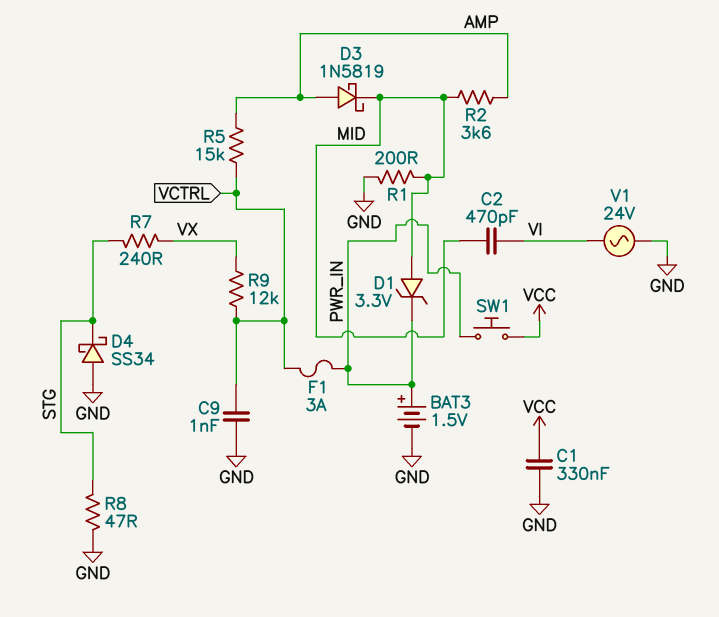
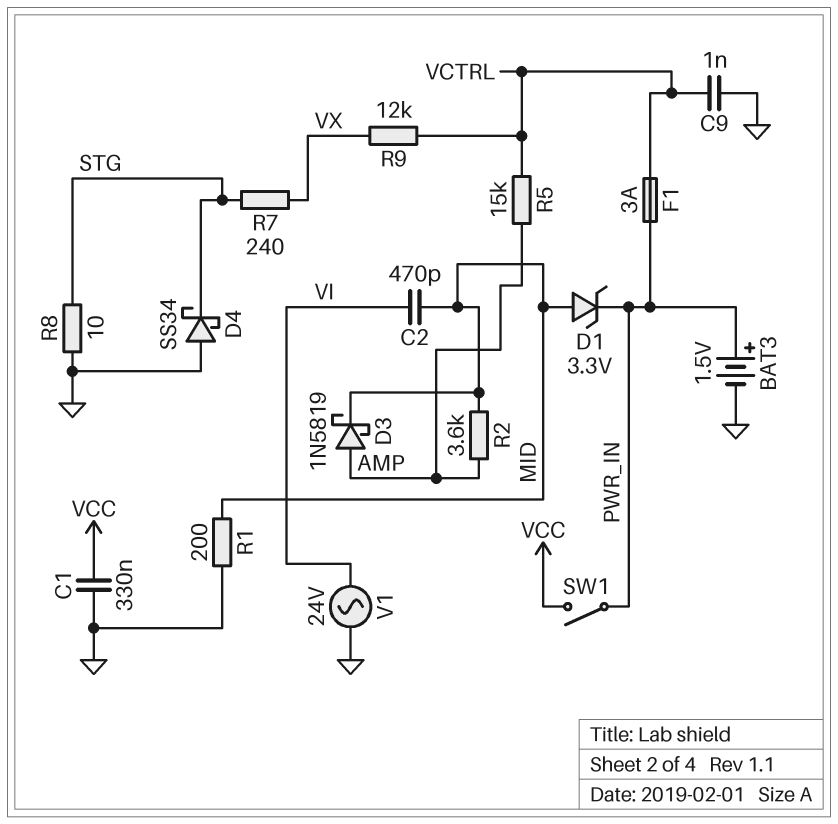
R8: 47 (GND, STG) -> 10 (GND, STG)
SW1: button (PWR_IN, VCC) -> switch (PWR_IN, VCC)

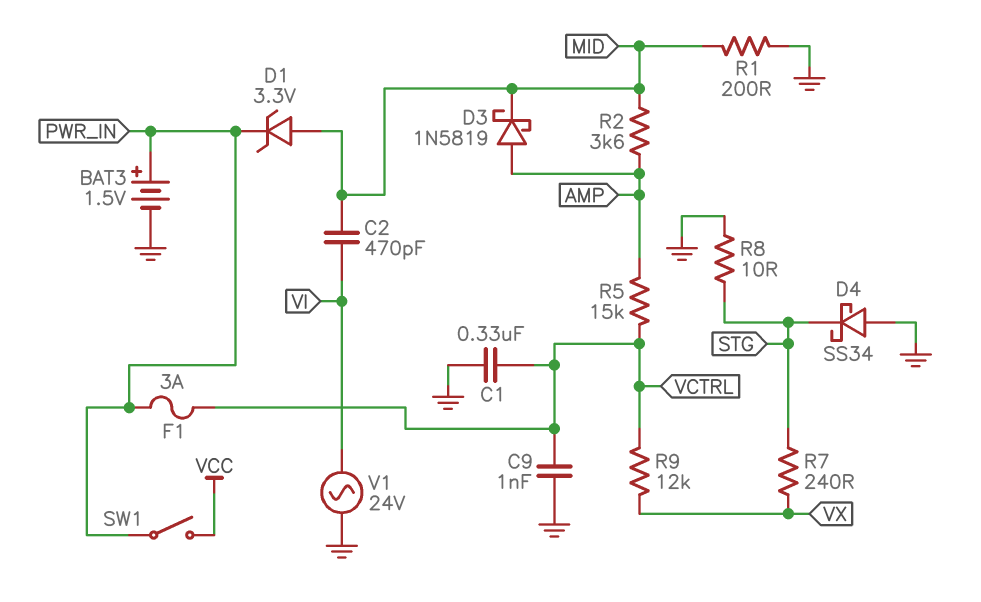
C1: 330nF (GND, VCC) -> 330nF (GND, VCTRL)

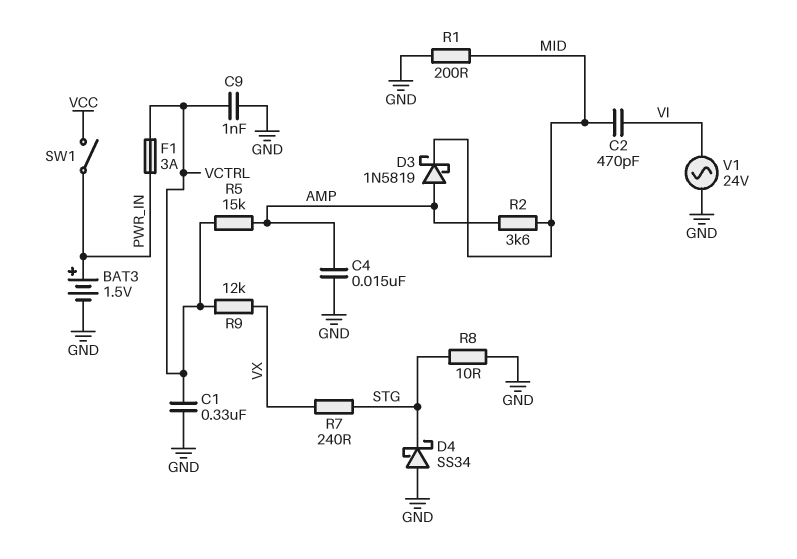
C4: none -> 15nF (AMP, GND)
D1: zener 3.3V (A MID, K PWR_IN) -> none

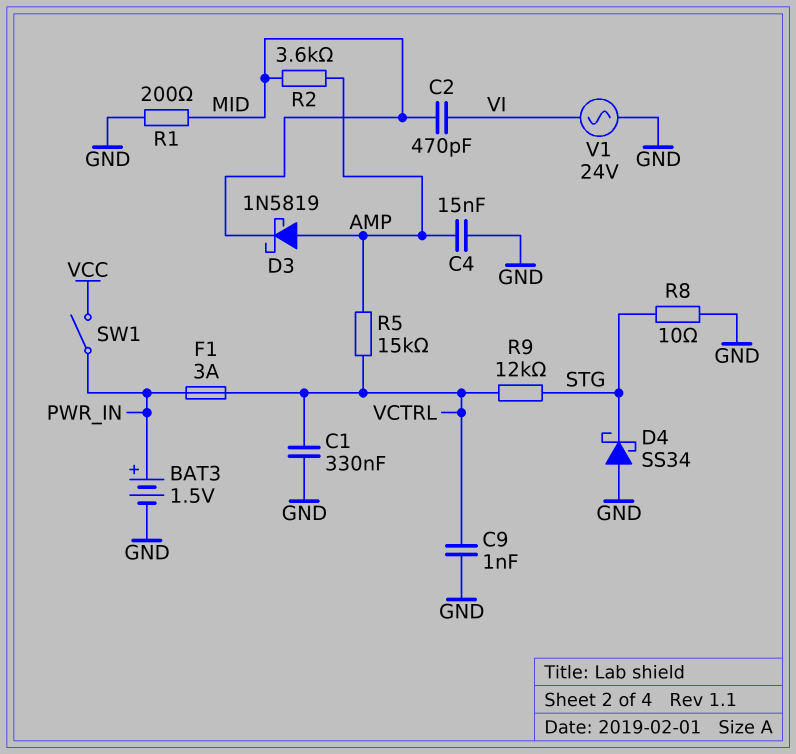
R7: 240 (STG, VX) -> none
R9: 12k (VCTRL, VX) -> 12k (STG, VCTRL)

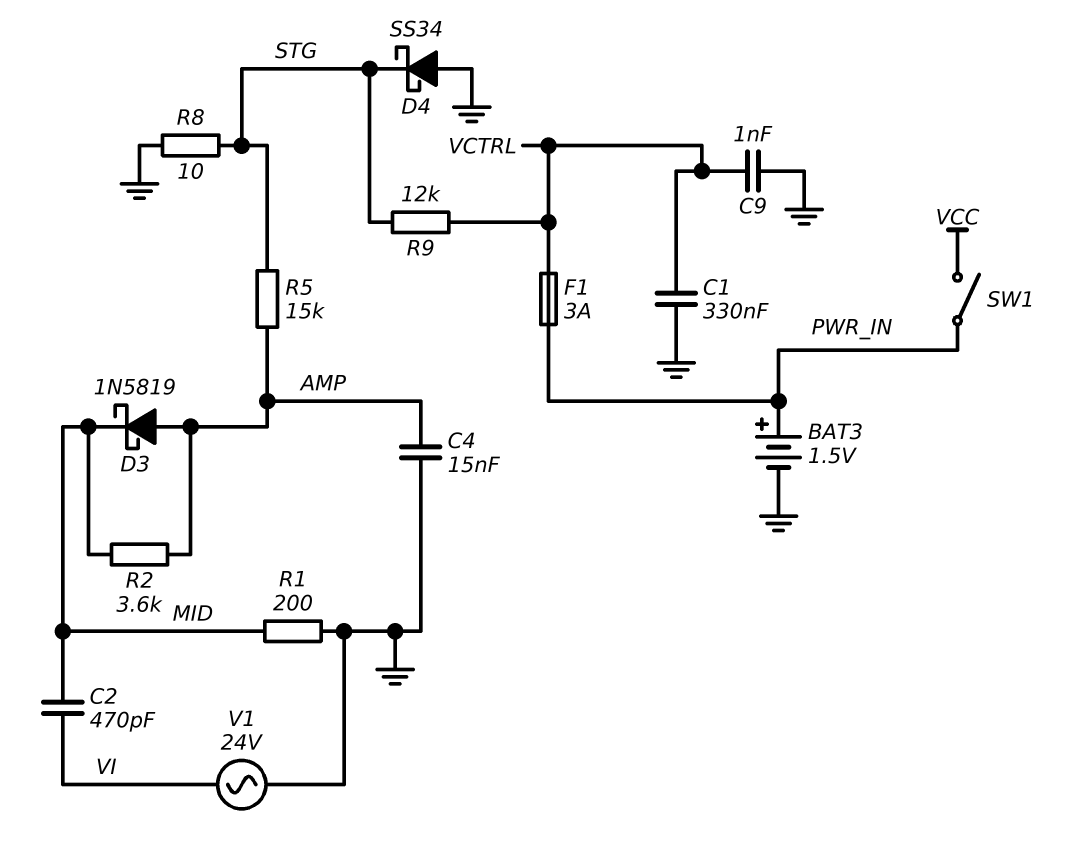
R5: 15k (AMP, VCTRL) -> 15k (AMP, STG)

